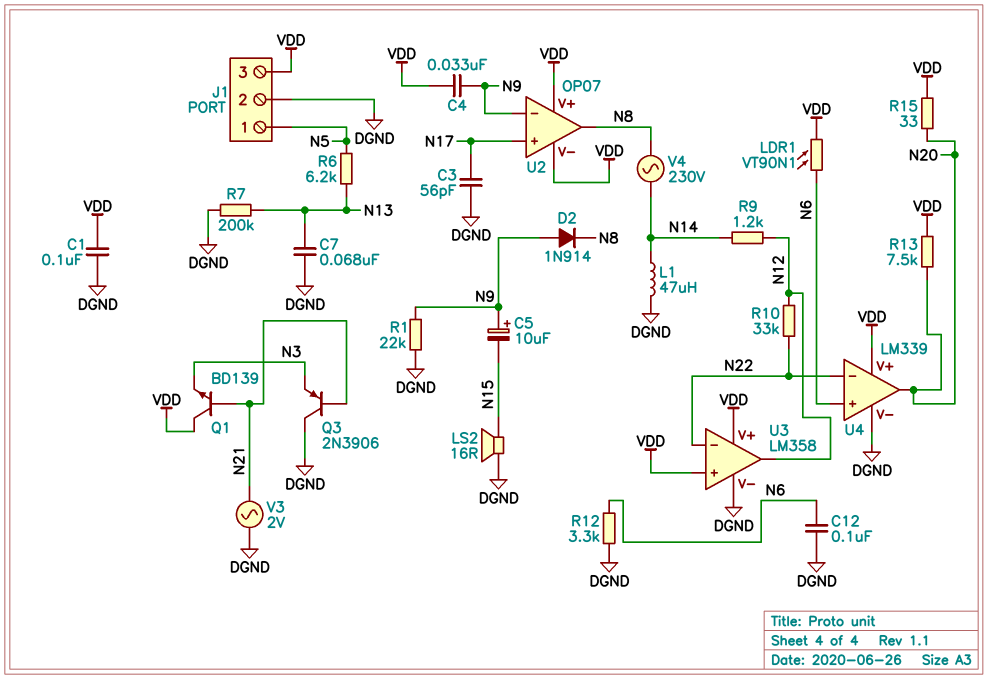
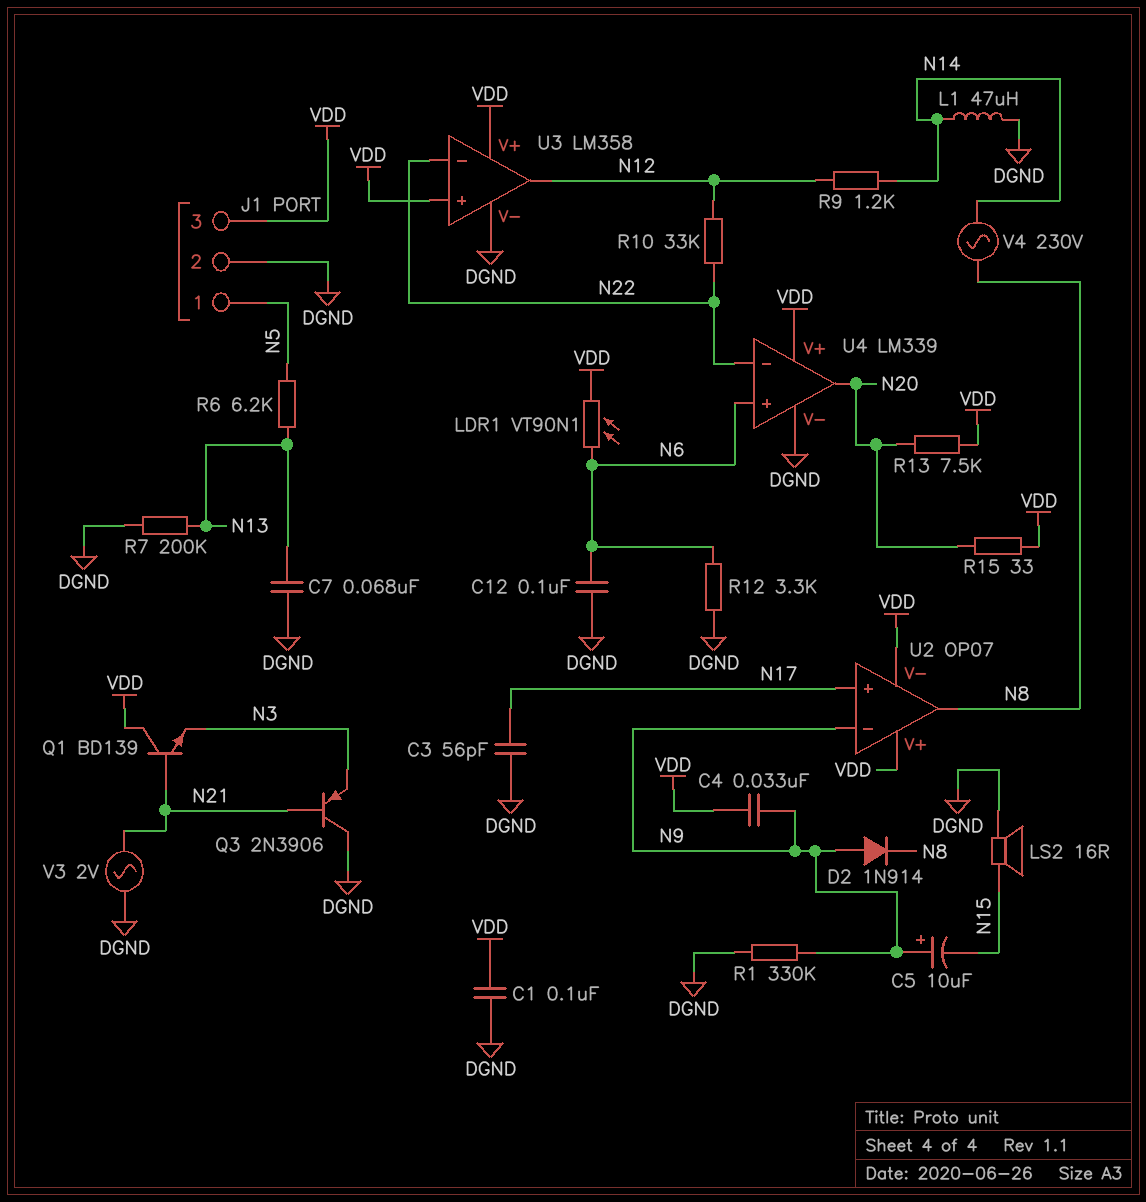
R1: 22k (DGND, N9) -> 330k (DGND, N9)

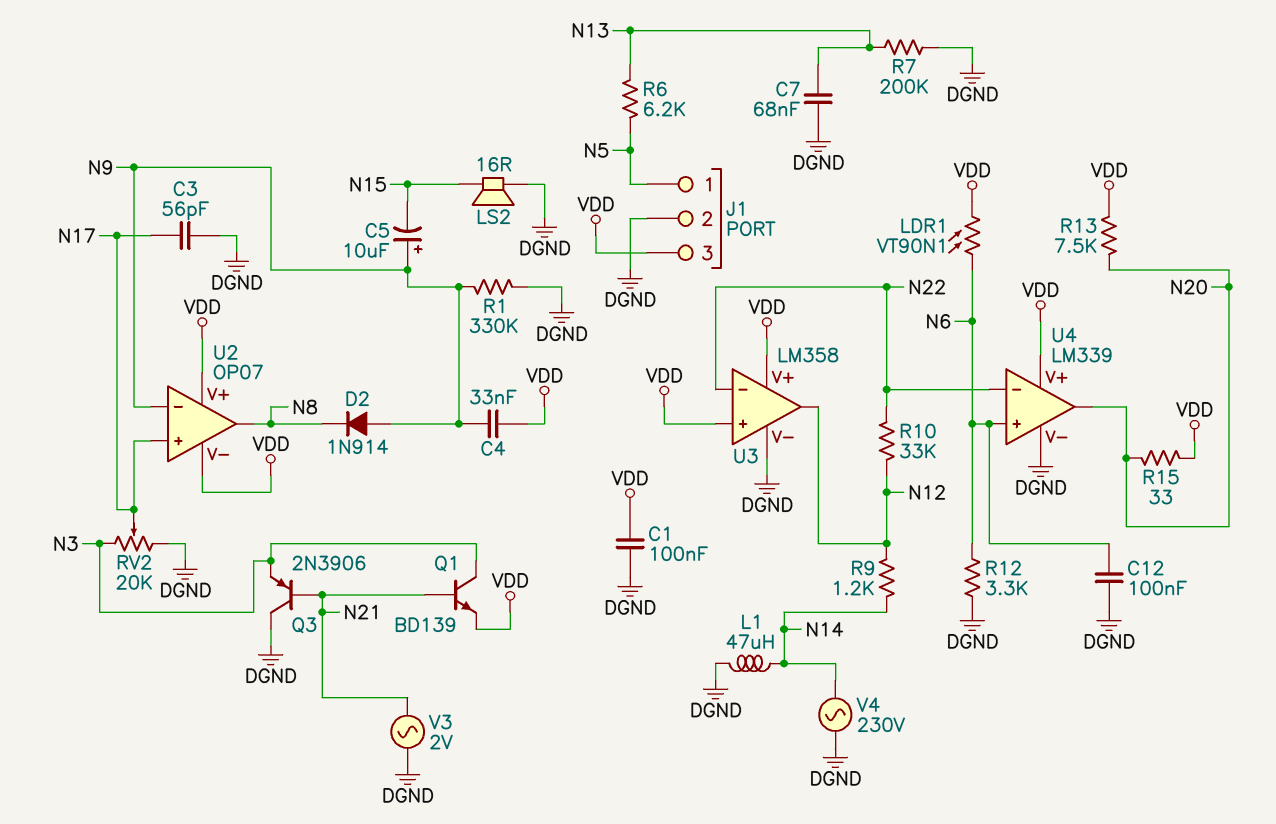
Q1: NPN BD139 (B N21, C VDD, E N3) -> NPN BD139 (B N21, C N3, E VDD)
RV2: none -> 20k (DGND, N3, wiper N17)
V4: AC 230V (N8, N14) -> AC 230V (DGND, N14)

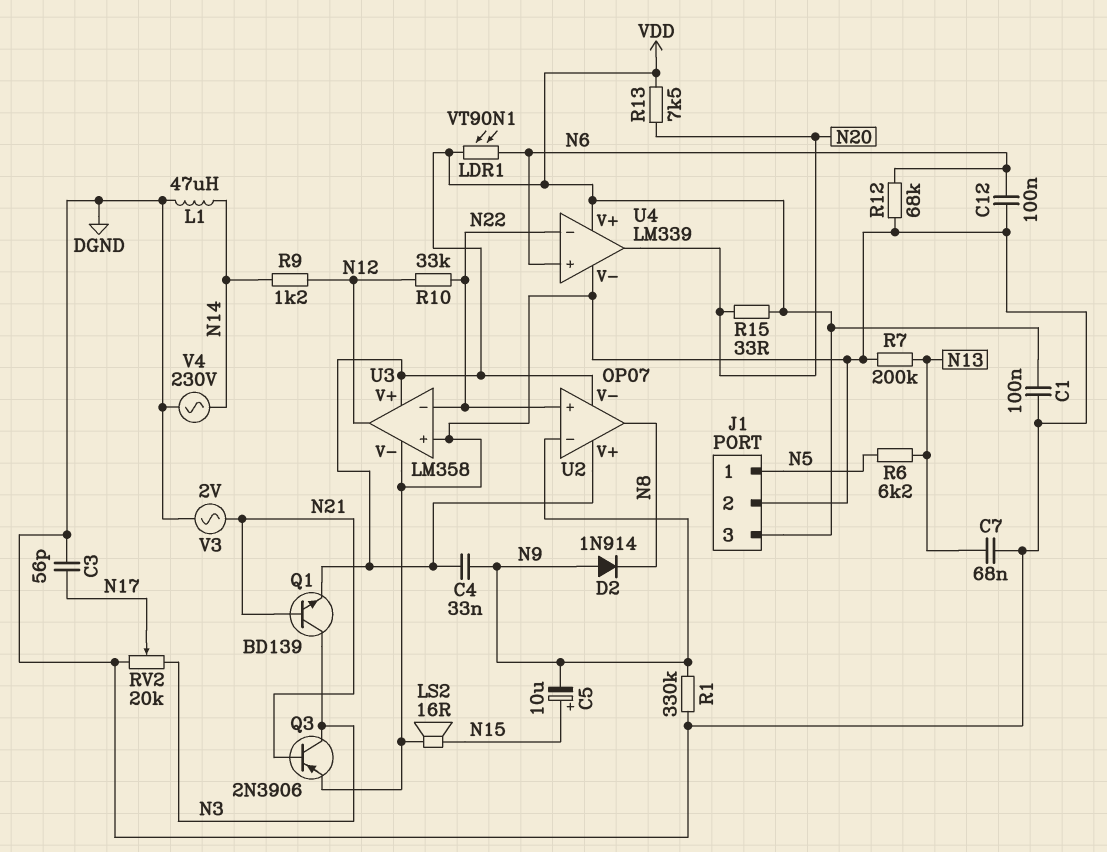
C5: 10uF (plus N9, minus N15) -> 10uF (plus N15, minus N9)
Q3: PNP 2N3906 (B N21, C DGND, E N3) -> PNP 2N3906 (B N21, C N3, E DGND)
R12: 3.3k (DGND, N6) -> 68k (DGND, N6)
U2 pin in+: N17 -> N22
U3 pin in+: VDD -> DGND

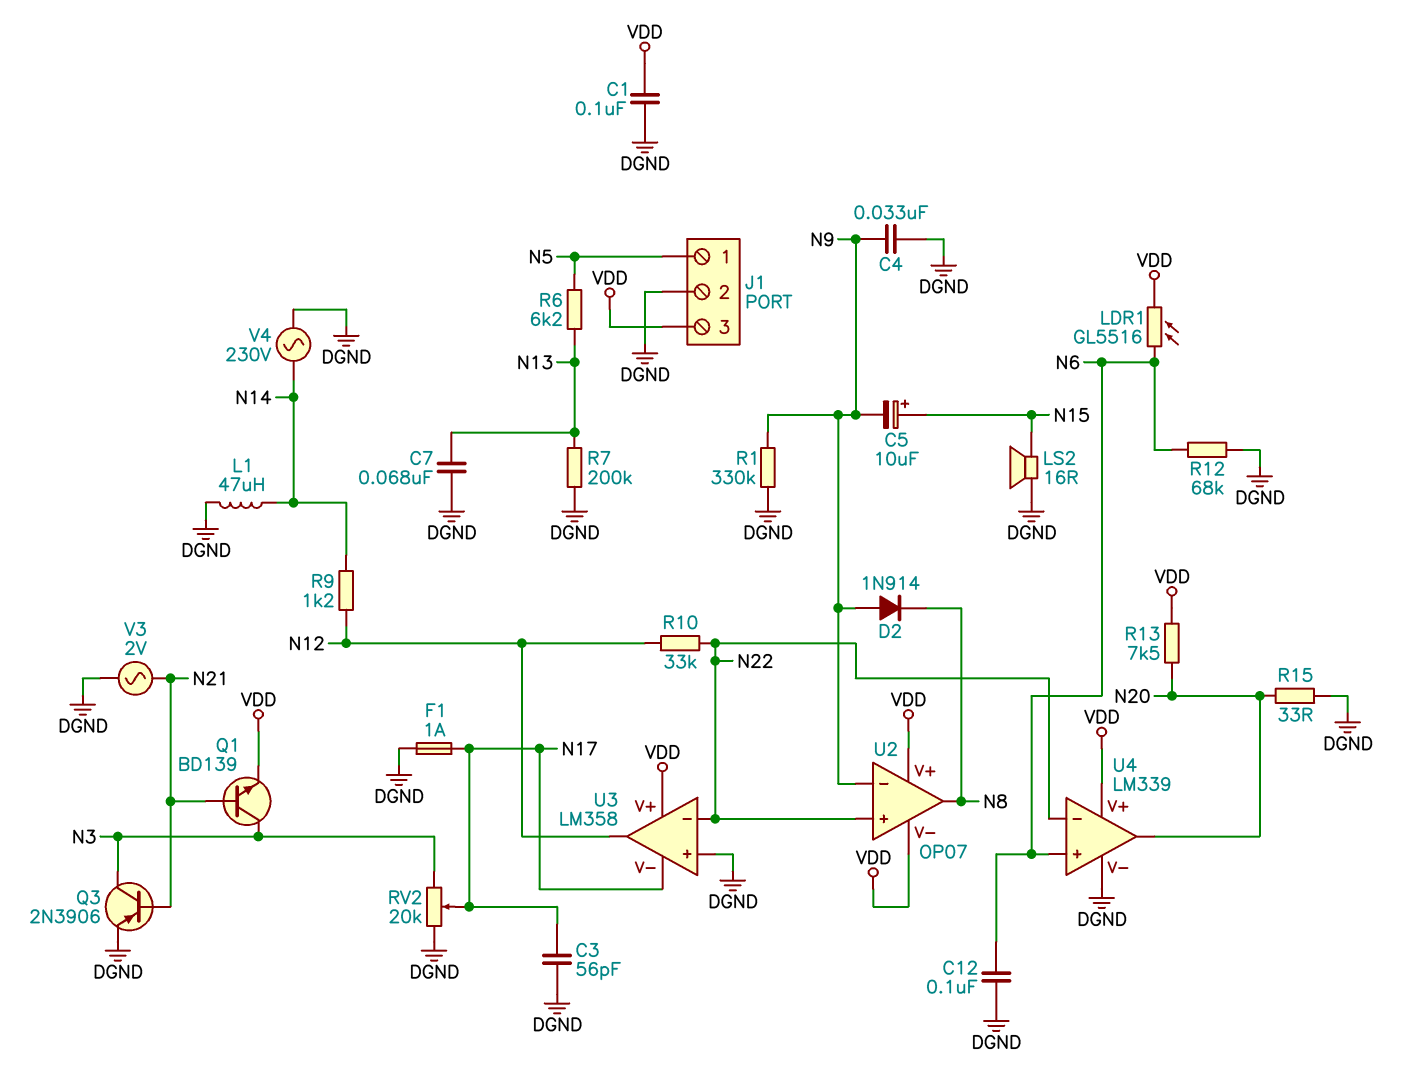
C4: 33nF (N9, VDD) -> 33nF (DGND, N9)
F1: none -> 1A (DGND, N17)
LDR1: VT90N1 (N6, VDD) -> GL5516 (N6, VDD)
R15: 33 (N20, VDD) -> 33 (DGND, N20)
U3 pin V-: DGND -> N17

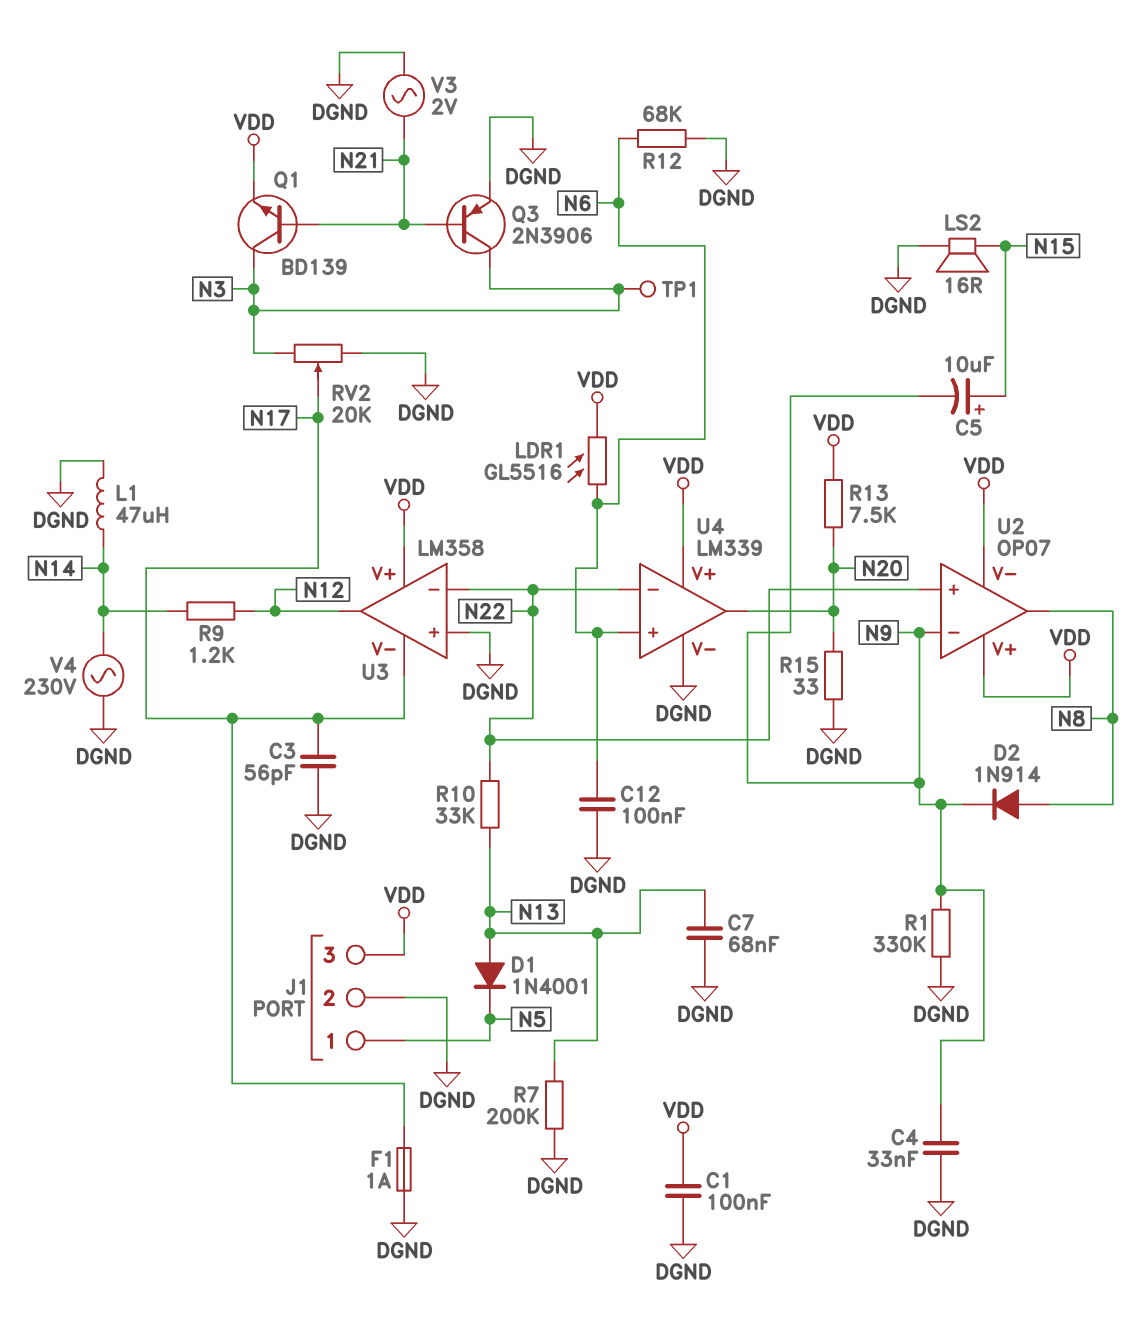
D1: none -> diode 1N4001 (A N13, K N5)
D2: diode 1N914 (A N9, K N8) -> diode 1N914 (A N8, K N9)
R6: 6.2k (N5, N13) -> none
R10: 33k (N12, N22) -> 33k (N13, N22)
TP1: none -> test point (N3)

